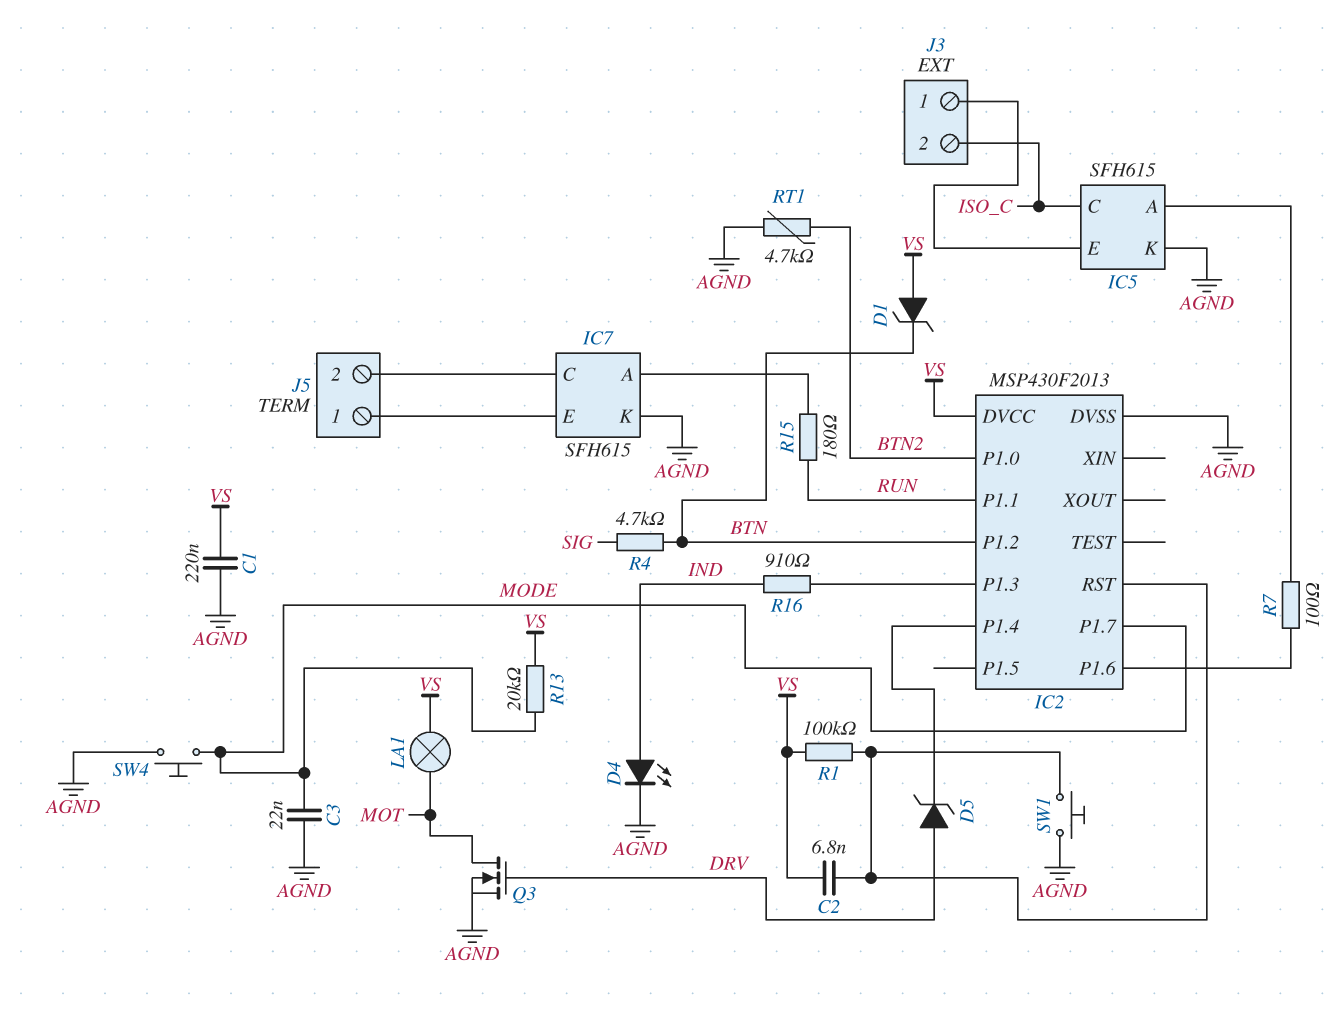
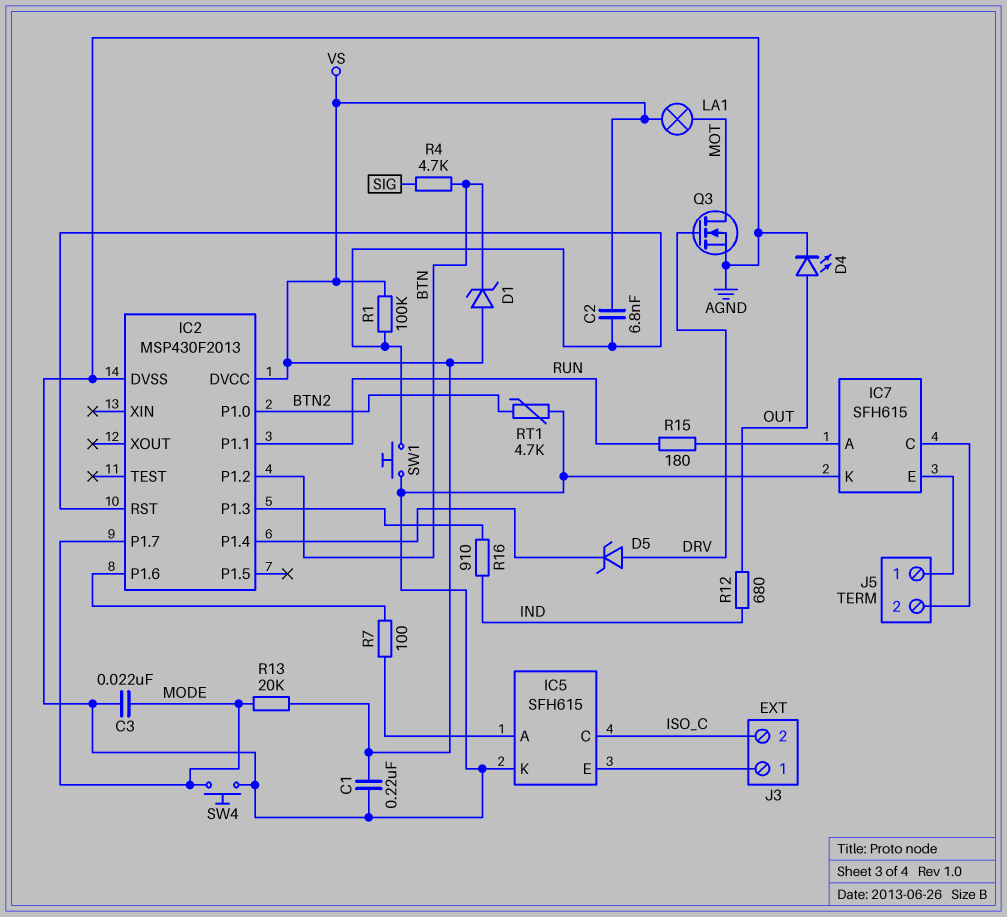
D4: LED (A IND, K AGND) -> LED (A OUT, K AGND)
R12: none -> 680 (IND, OUT)

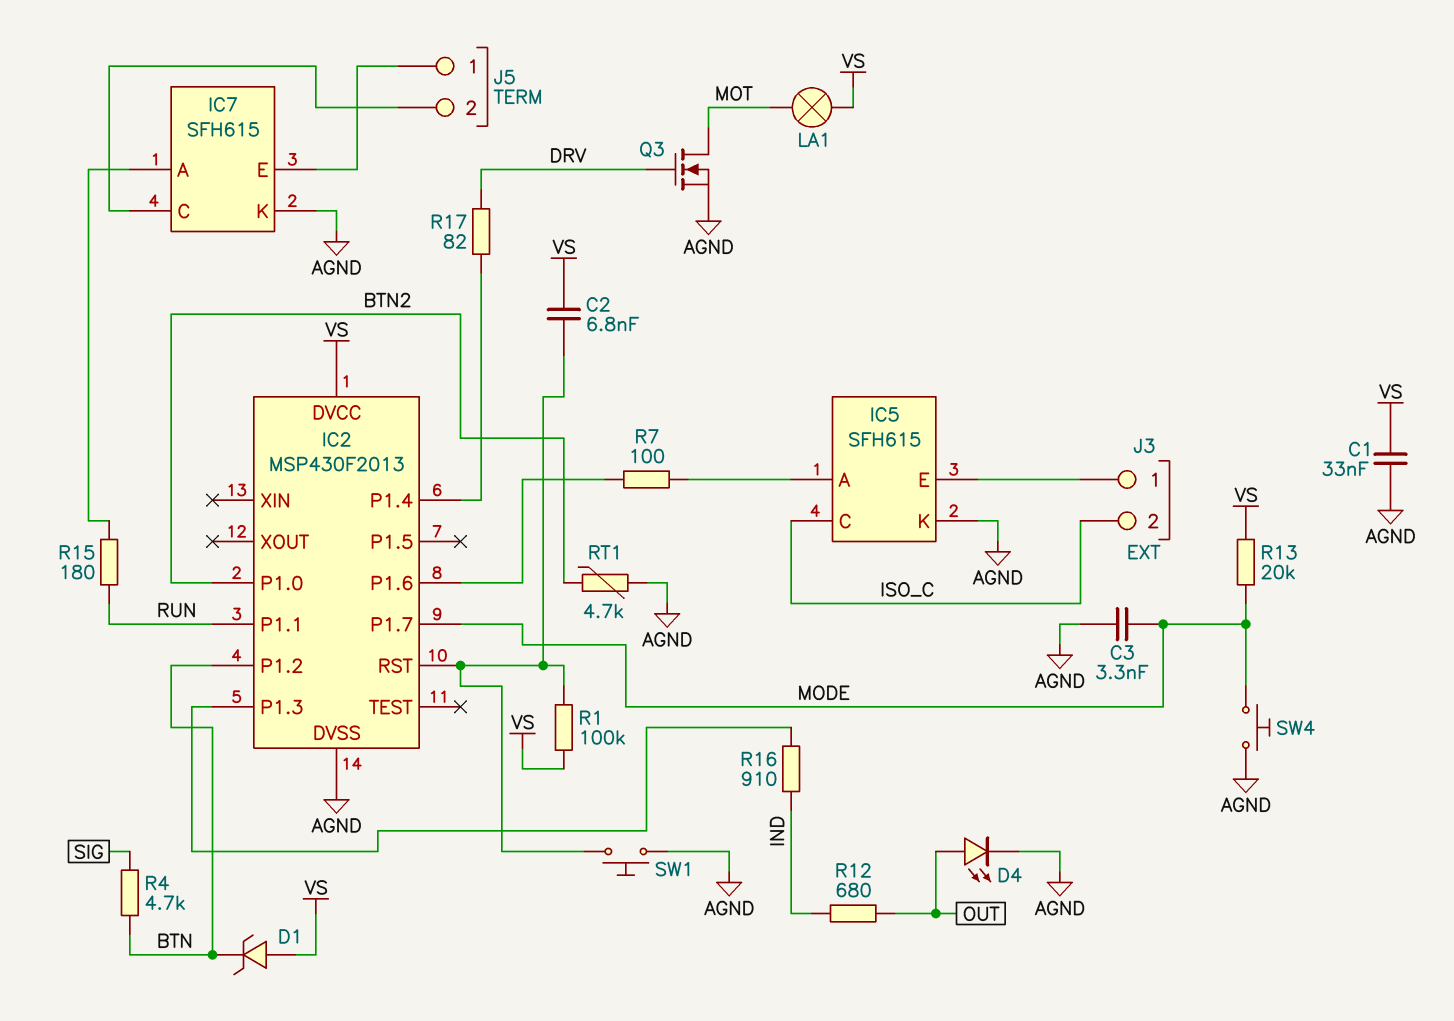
C1: 220nF (AGND, VS) -> 33nF (AGND, VS)
C3: 22nF (AGND, MODE) -> 3.3nF (AGND, MODE)
D5: zener (A DRV, K IC2/P1.4) -> none
R17: none -> 82 (DRV, IC2/P1.4)

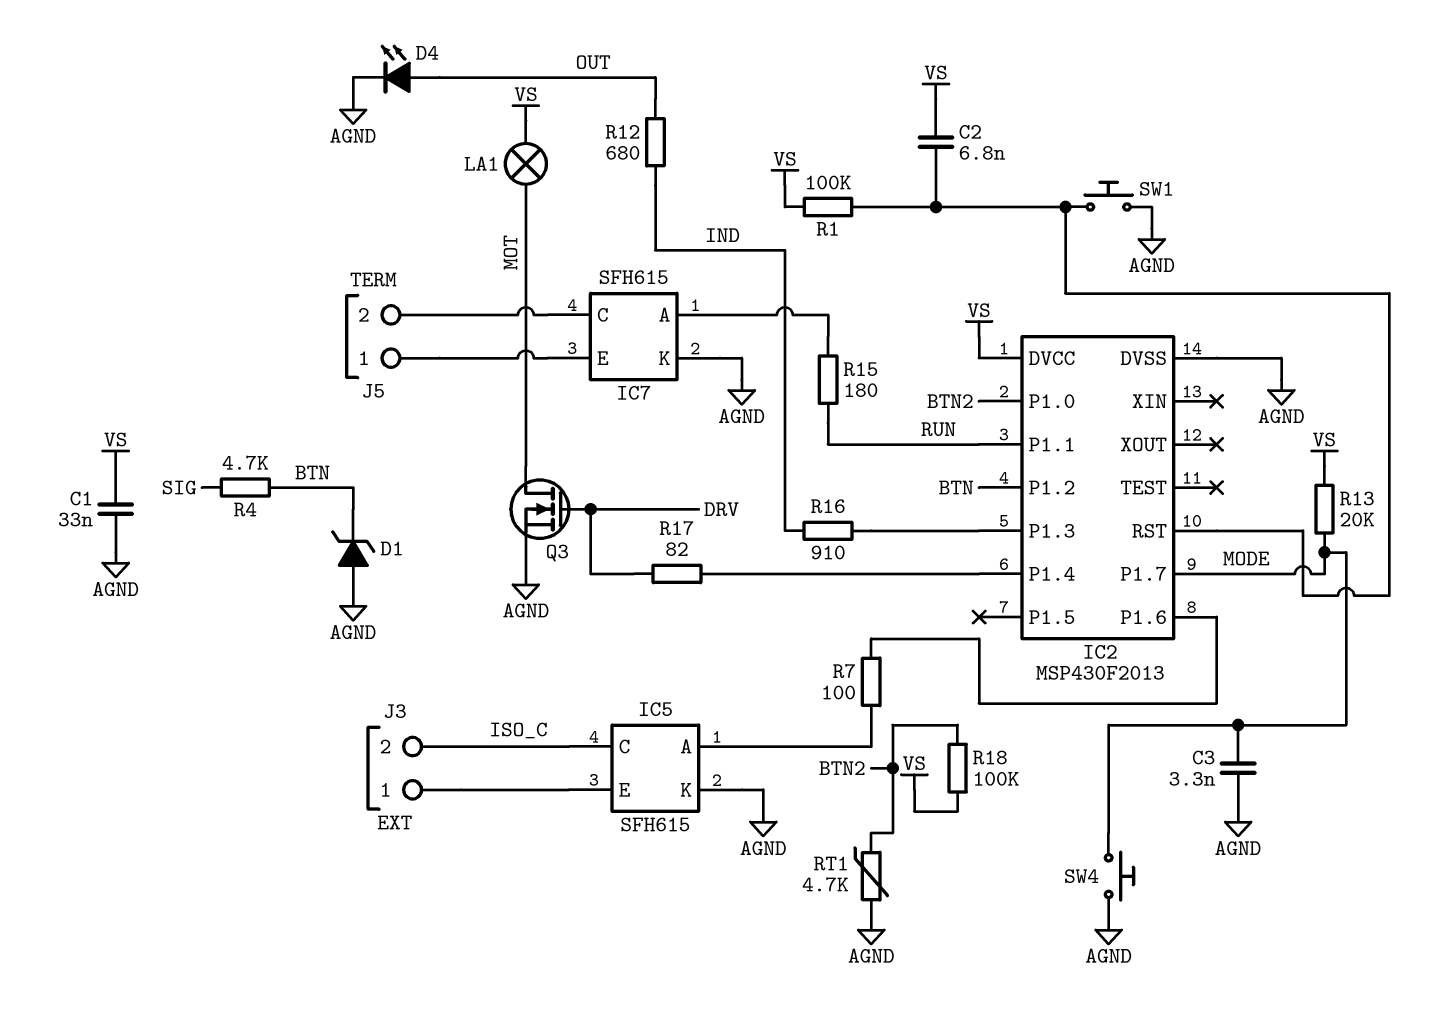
D1: zener (A VS, K BTN) -> zener (A AGND, K BTN)
R18: none -> 100k (BTN2, VS)

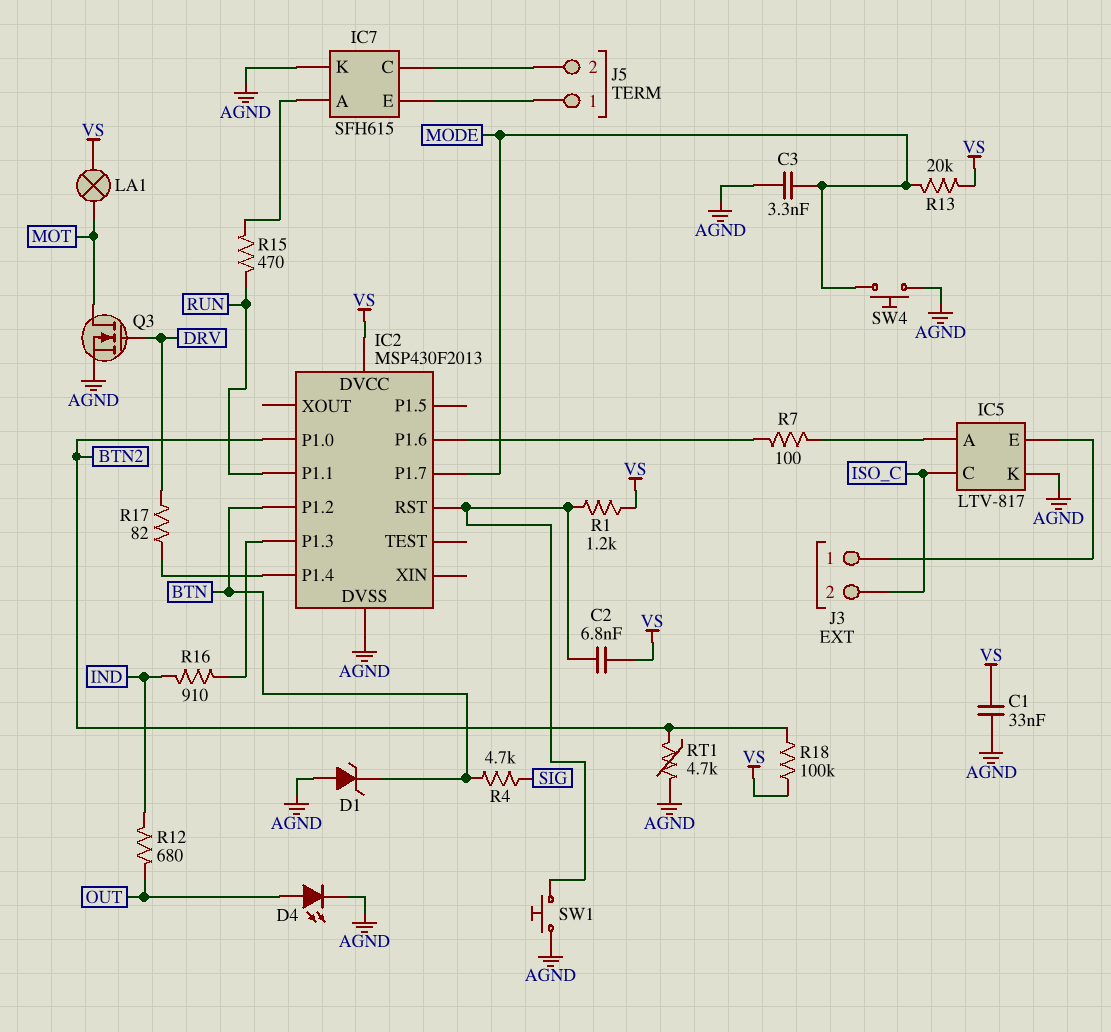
IC5: SFH615 -> LTV-817
R1: 100k (IC2/RST, VS) -> 1.2k (IC2/RST, VS)
R15: 180 (IC7/A, RUN) -> 470 (IC7/A, RUN)

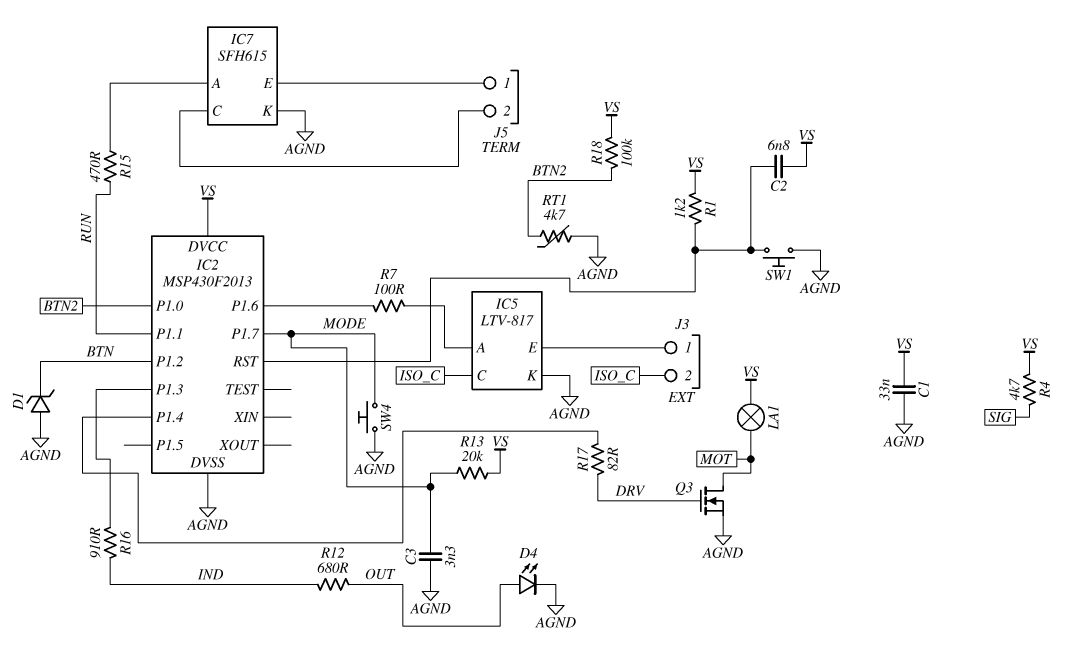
R4: 4.7k (BTN, SIG) -> 4.7k (SIG, VS)

